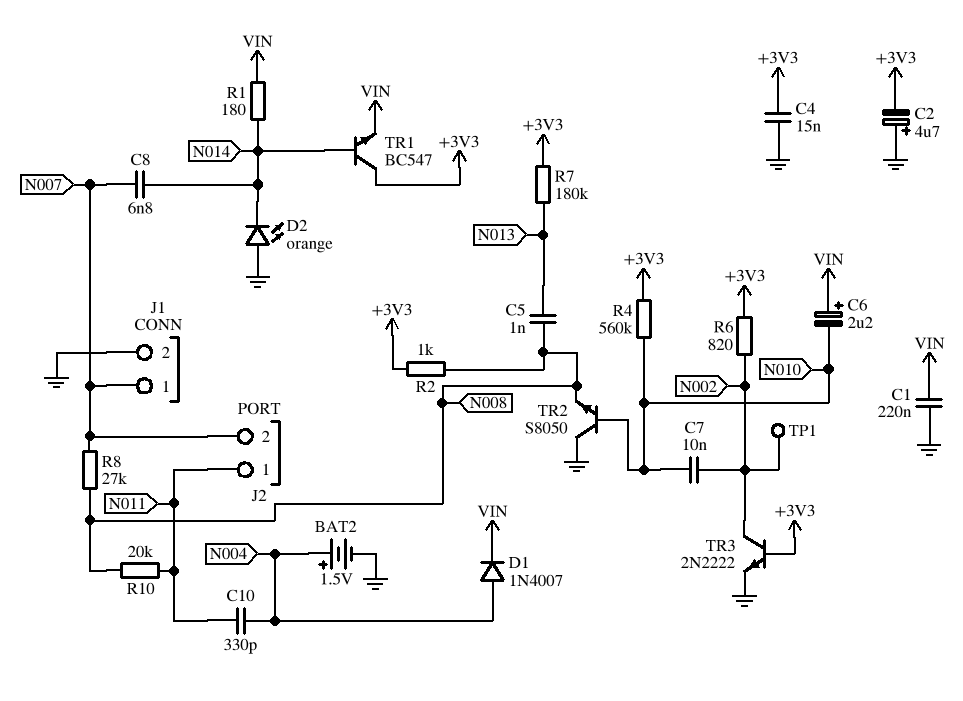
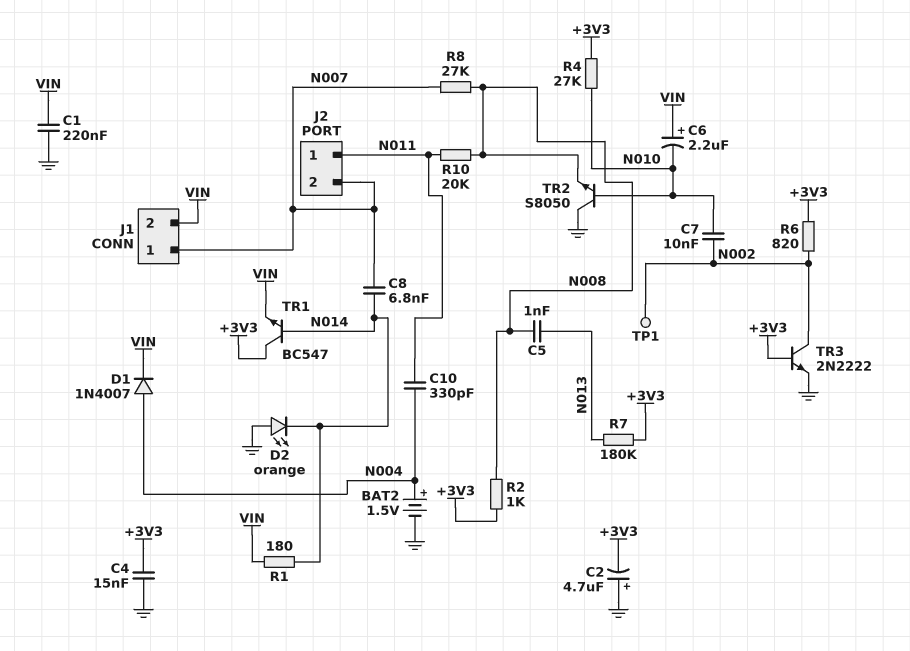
J1 pin 2: GND -> VIN
R4: 560k (+3V3, N010) -> 27k (+3V3, N010)

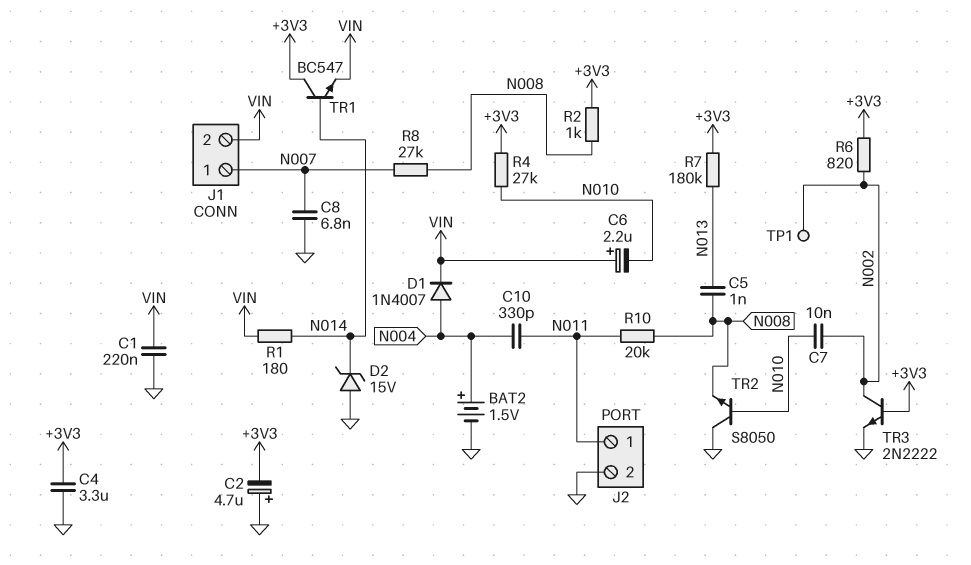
C4: 15nF (+3V3, GND) -> 3.3uF (+3V3, GND)
C8: 6.8nF (N007, N014) -> 6.8nF (GND, N007)
D2: LED orange (A GND, K N014) -> zener 15V (A GND, K N014)
J2 pin 2: N007 -> GND

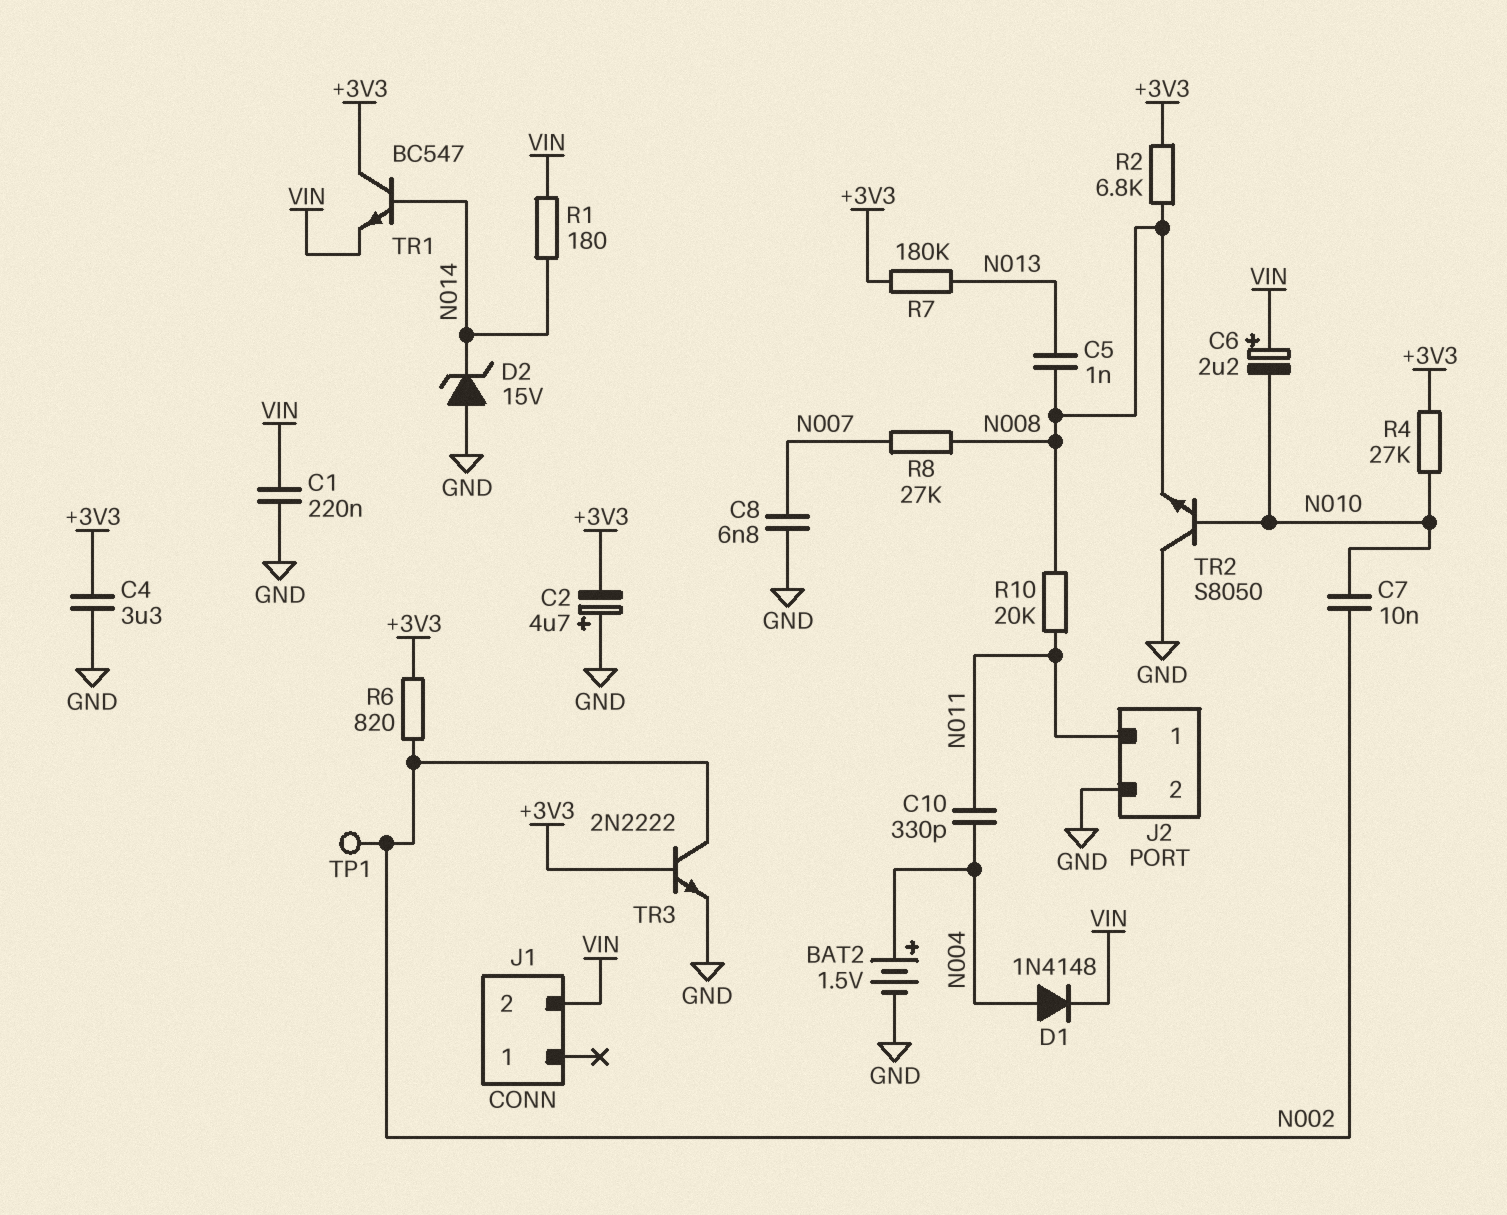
D1: diode 1N4007 (A N004, K VIN) -> diode 1N4148 (A N004, K VIN)
J1 pin 1: N007 -> none
R2: 1k (+3V3, N008) -> 6.8k (+3V3, N008)

